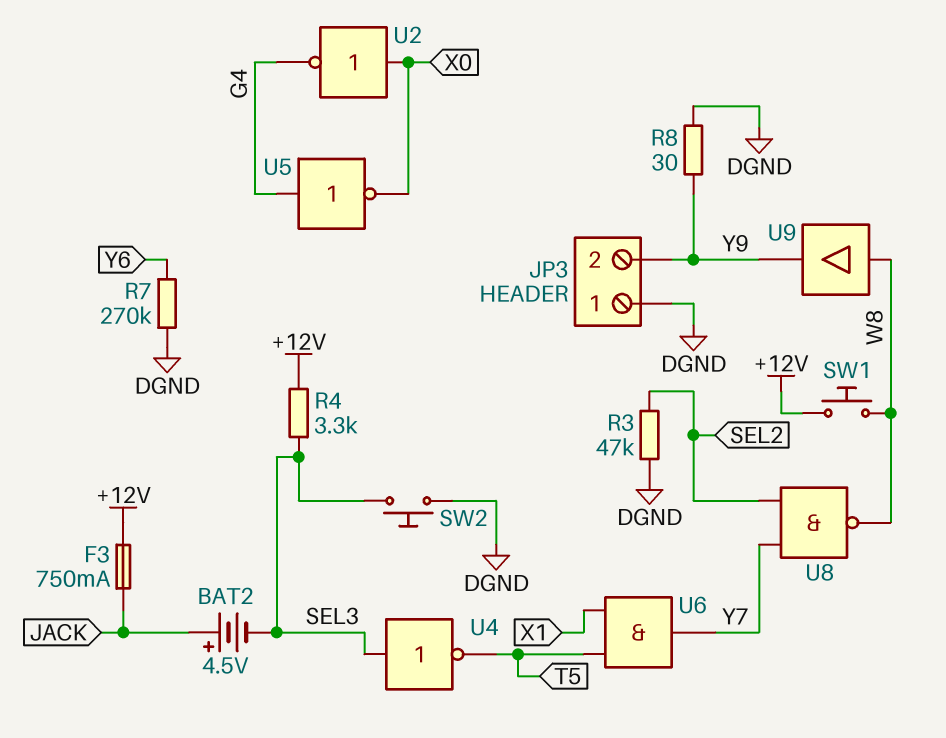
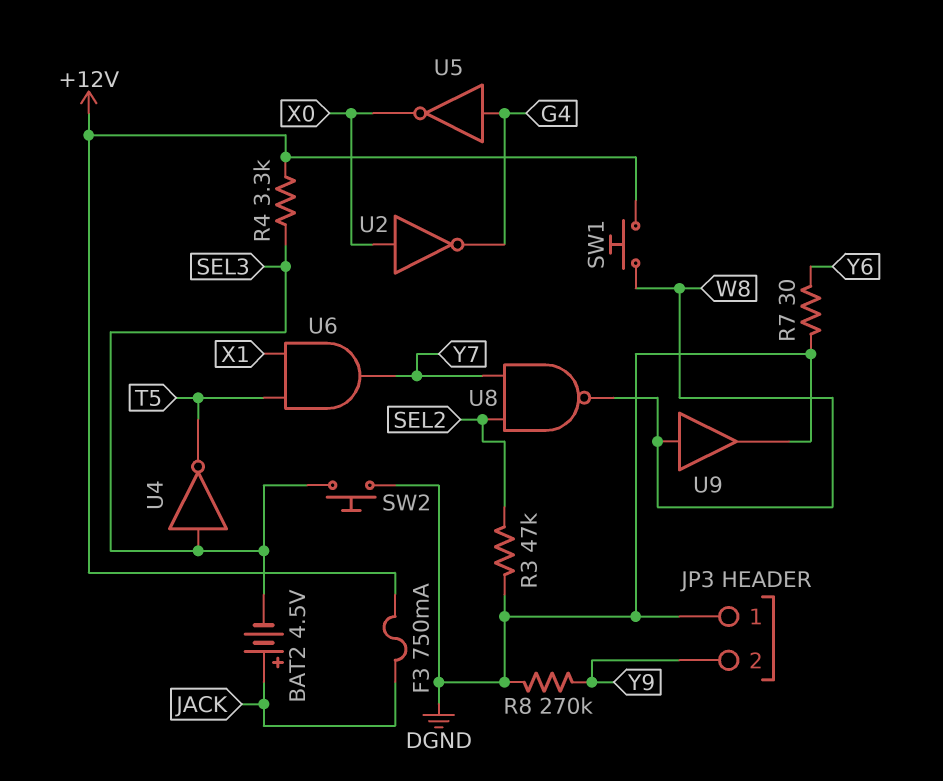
R7: 270k (DGND, Y6) -> 30 (DGND, Y6)
R8: 30 (DGND, Y9) -> 270k (DGND, Y9)
U9: buffer (in W8, out Y9) -> buffer (in W8, out DGND)

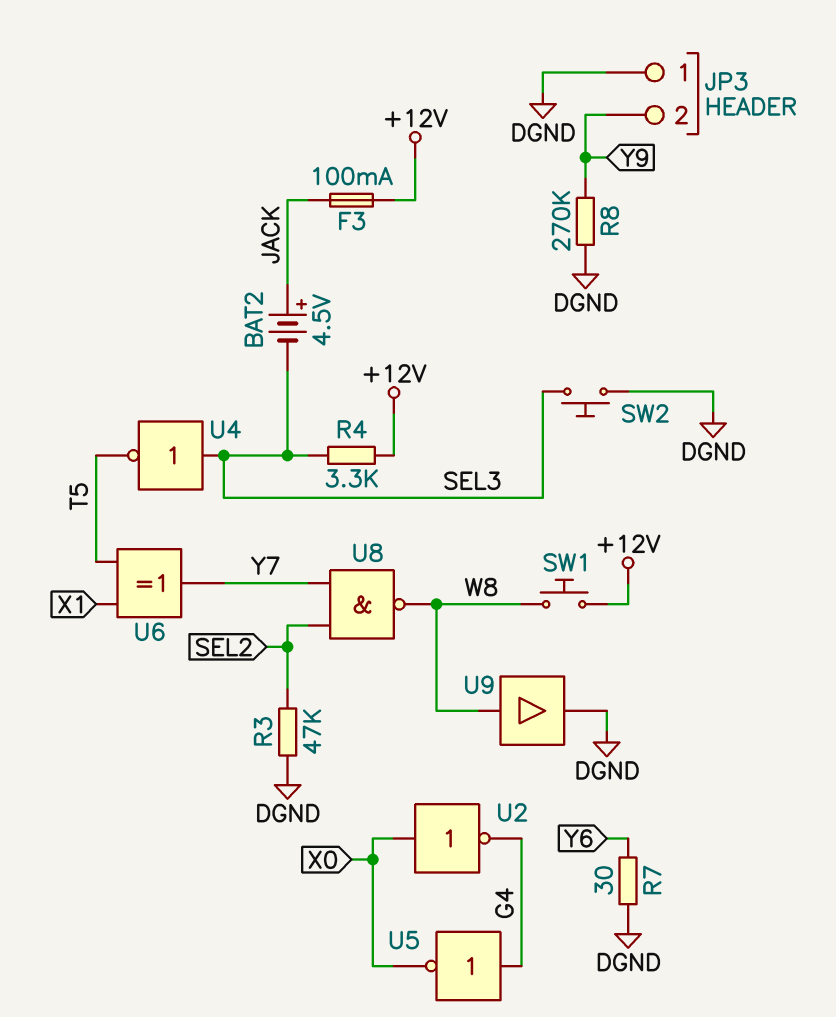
F3: 750mA (+12V, JACK) -> 100mA (+12V, JACK)
U6: AND (in T5, in X1, out Y7) -> XOR (in T5, in X1, out Y7)

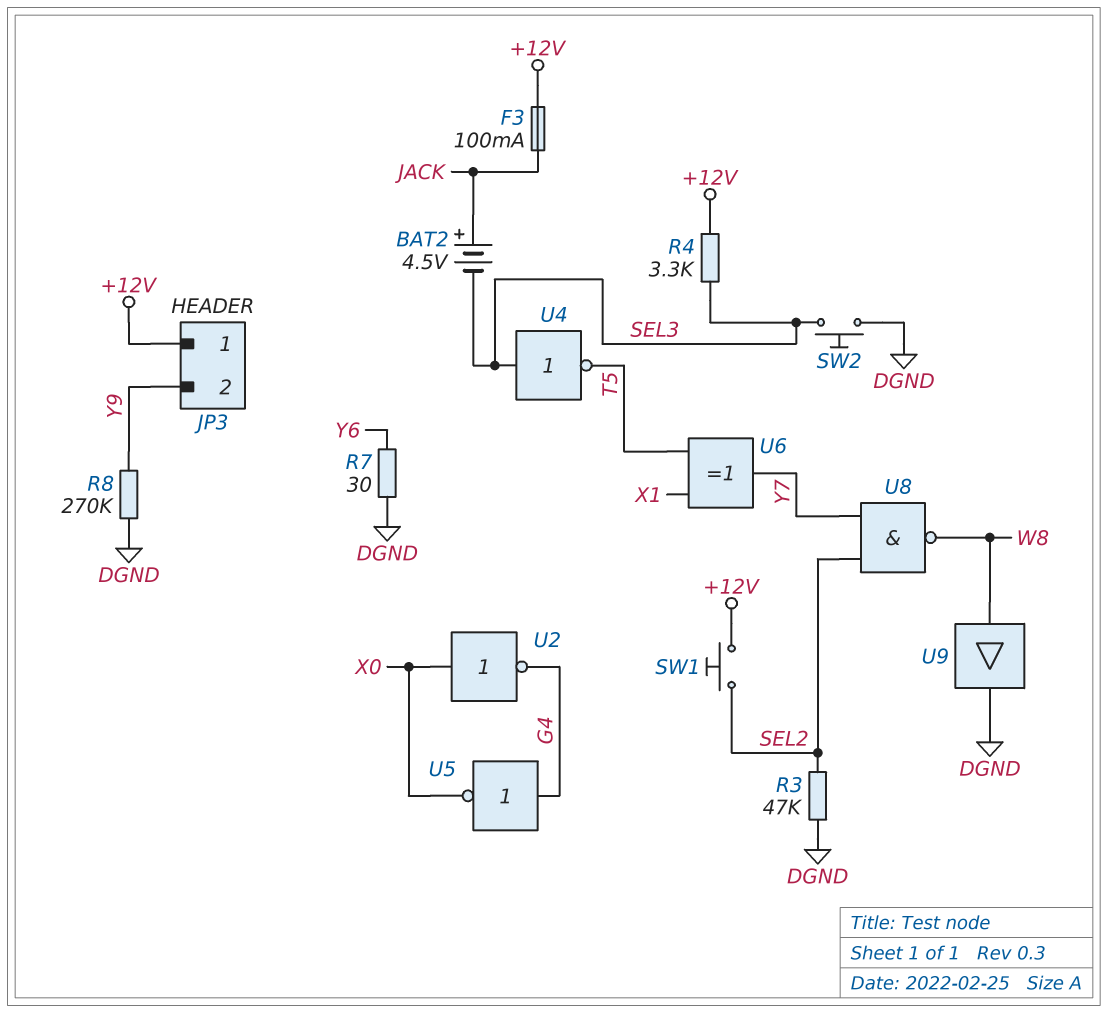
JP3 pin 1: DGND -> +12V
SW1: button (+12V, W8) -> button (+12V, SEL2)

